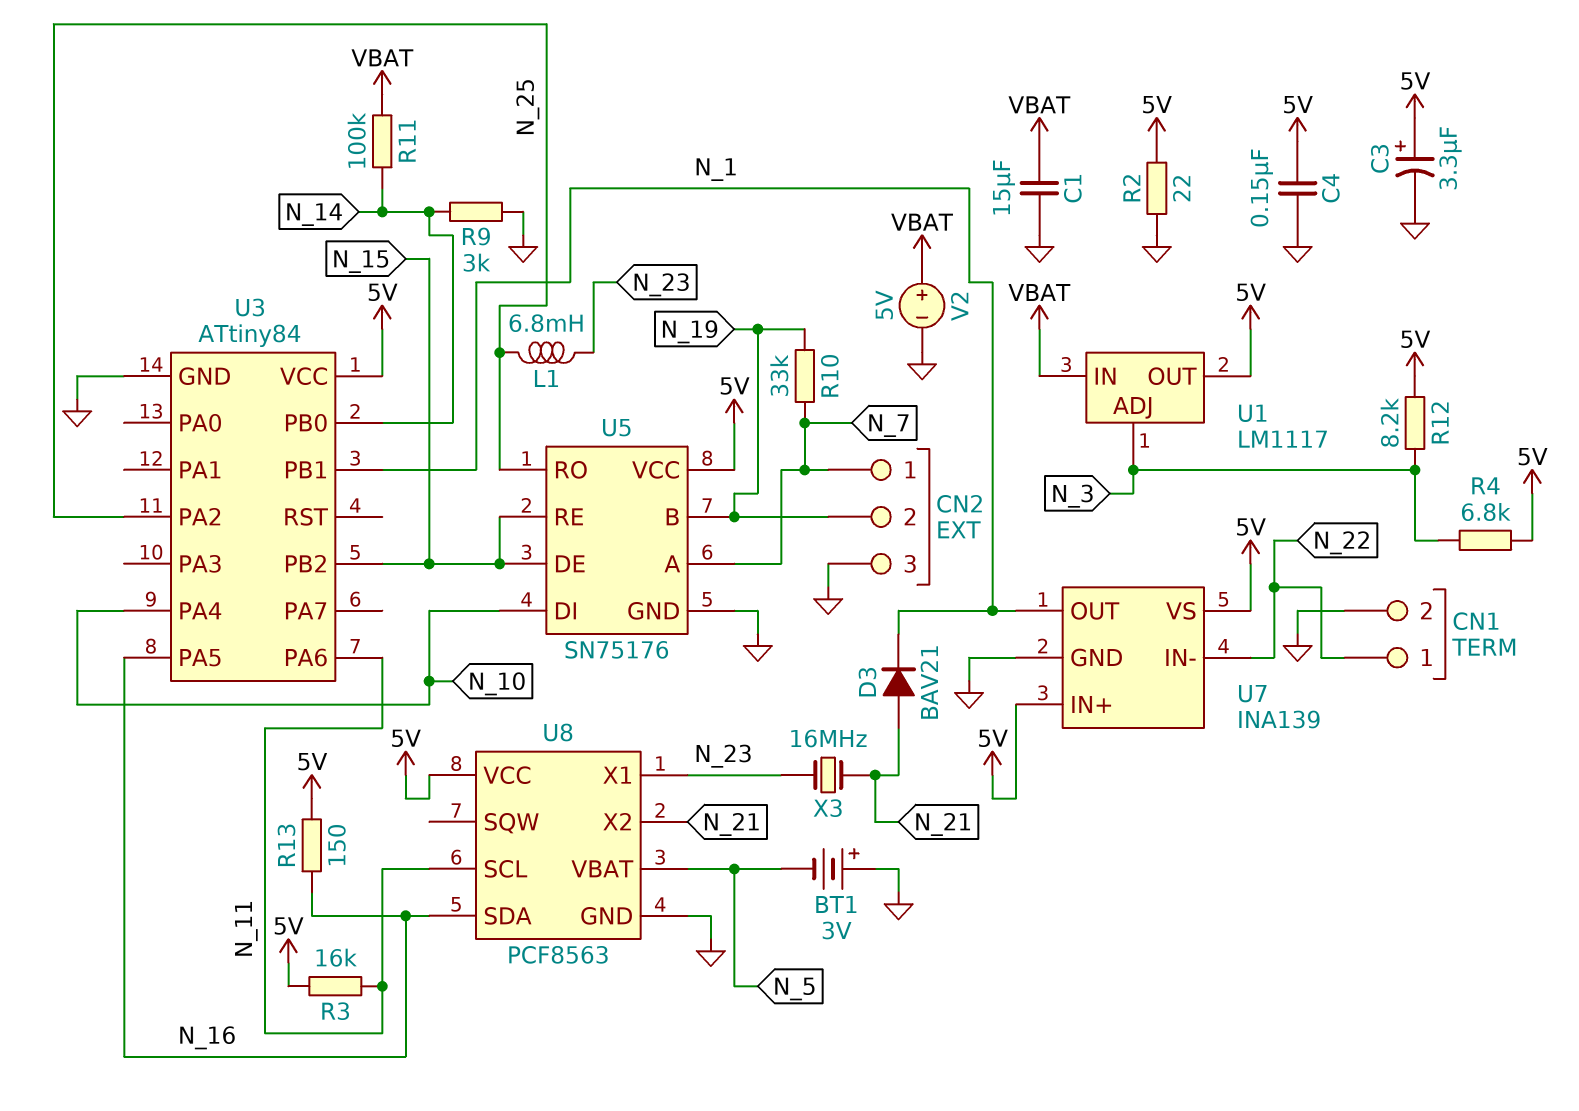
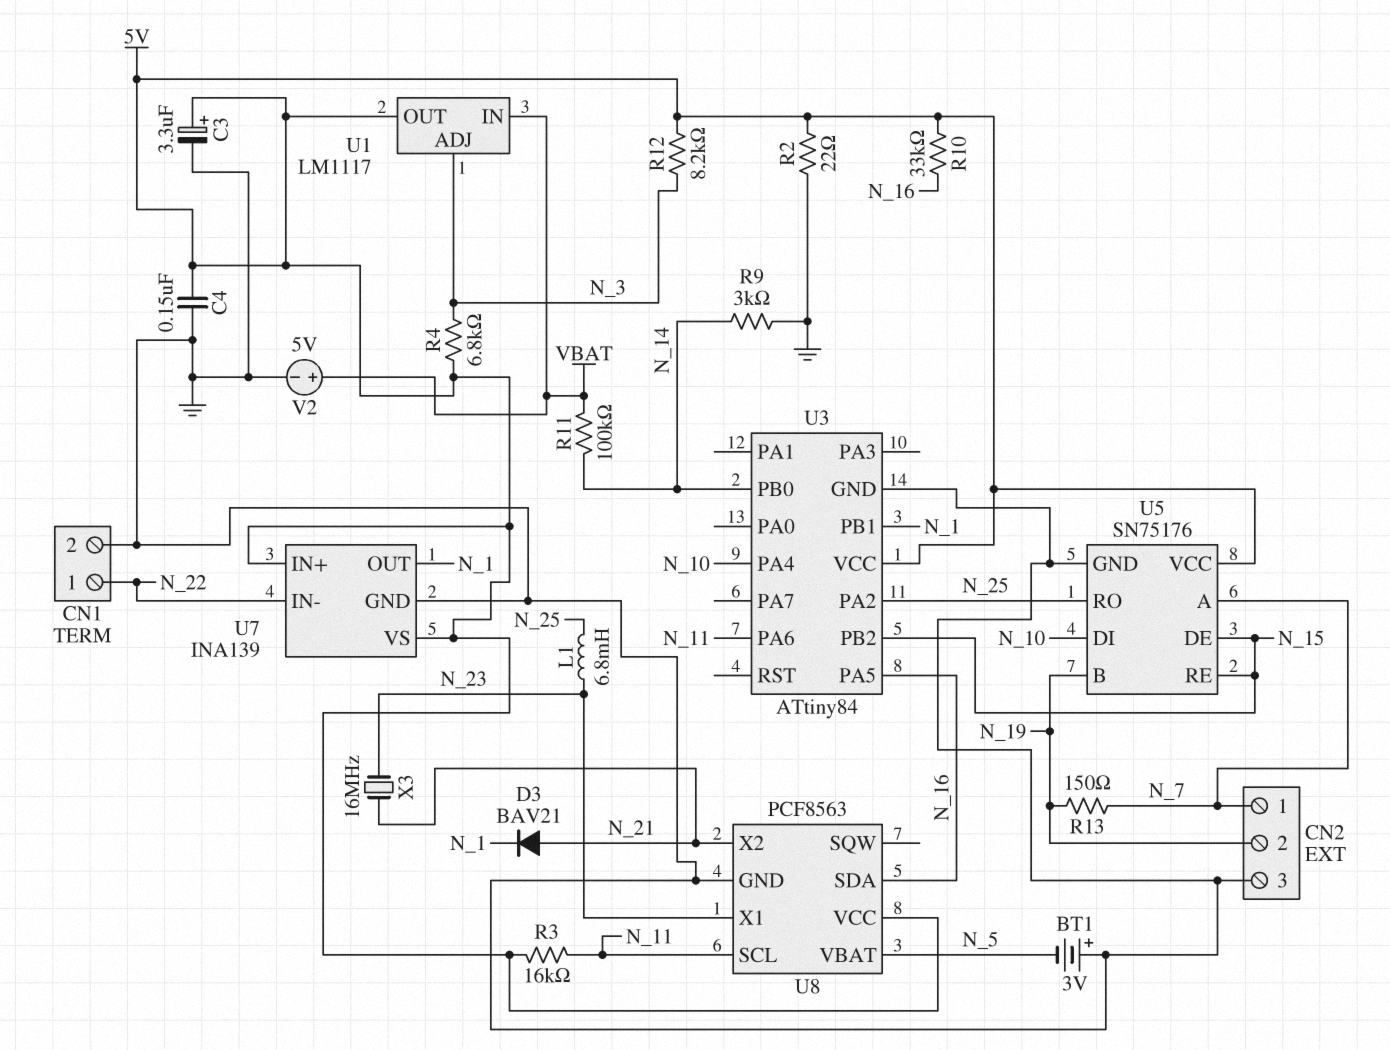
C1: 15uF (GND, VBAT) -> none
R10: 33k (N_7, N_19) -> 33k (5V, N_16)
R13: 150 (5V, N_16) -> 150 (N_7, N_19)

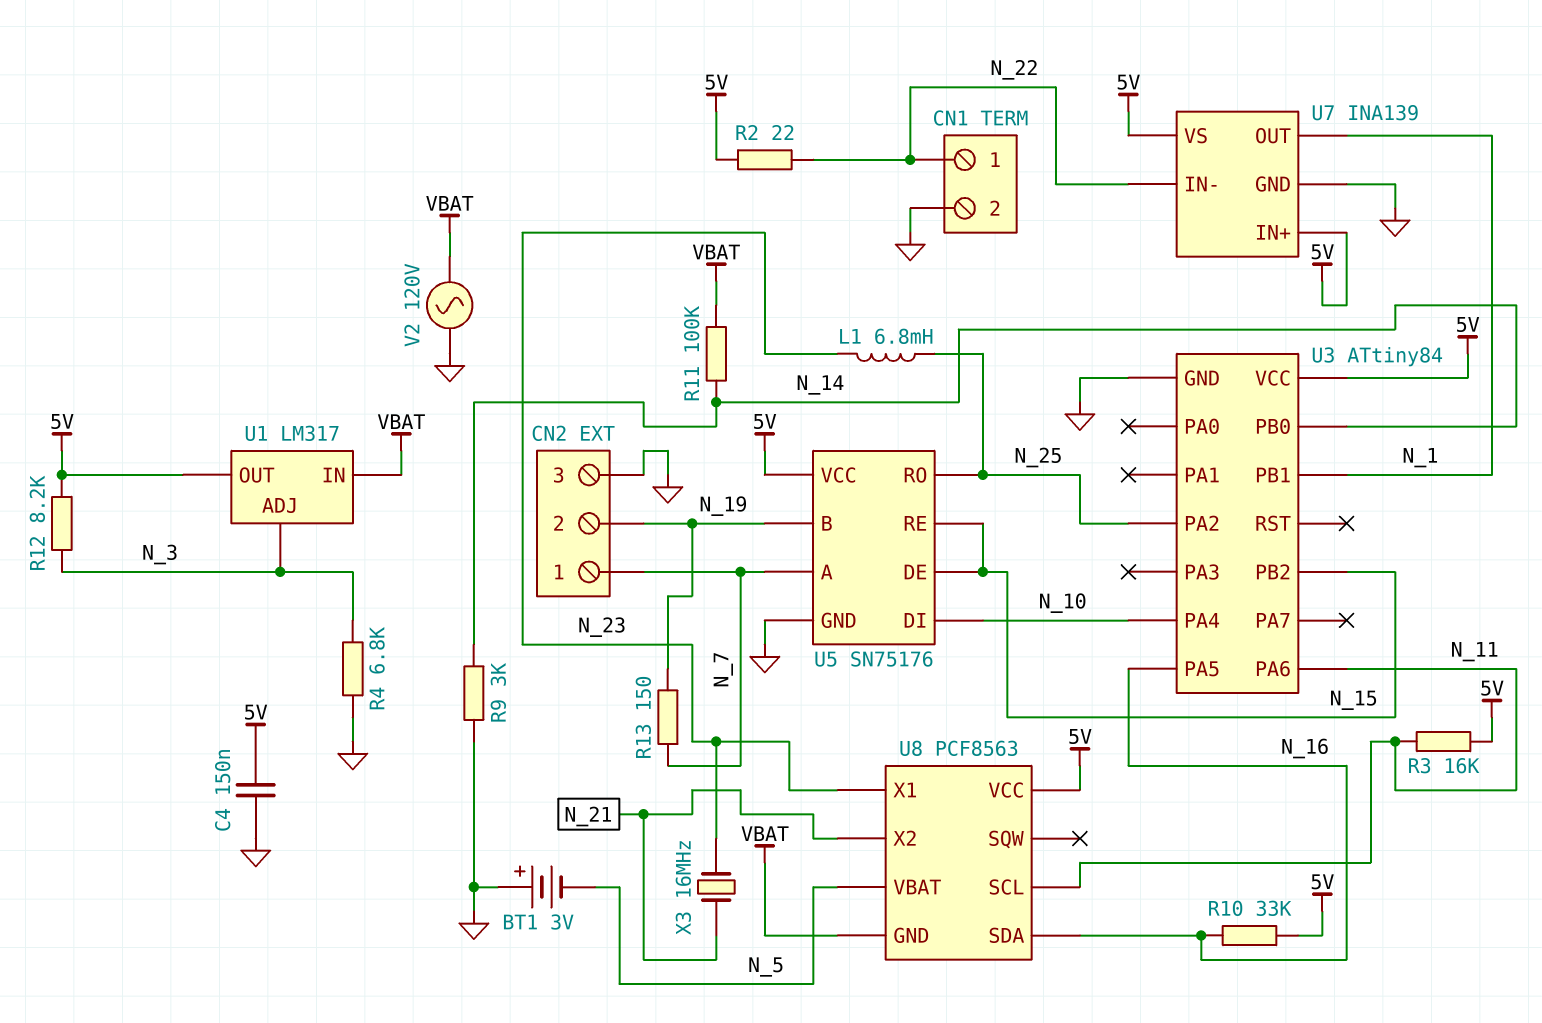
C3: 3.3uF (plus 5V, minus GND) -> none
D3: diode BAV21 (A N_21, K N_1) -> none
R2: 22 (5V, GND) -> 22 (5V, N_22)
R4: 6.8k (5V, N_3) -> 6.8k (GND, N_3)
U1: LM1117 -> LM317
U8 pin GND: GND -> VBAT
V2: 5V (plus VBAT, minus GND) -> AC 120V (GND, VBAT)

